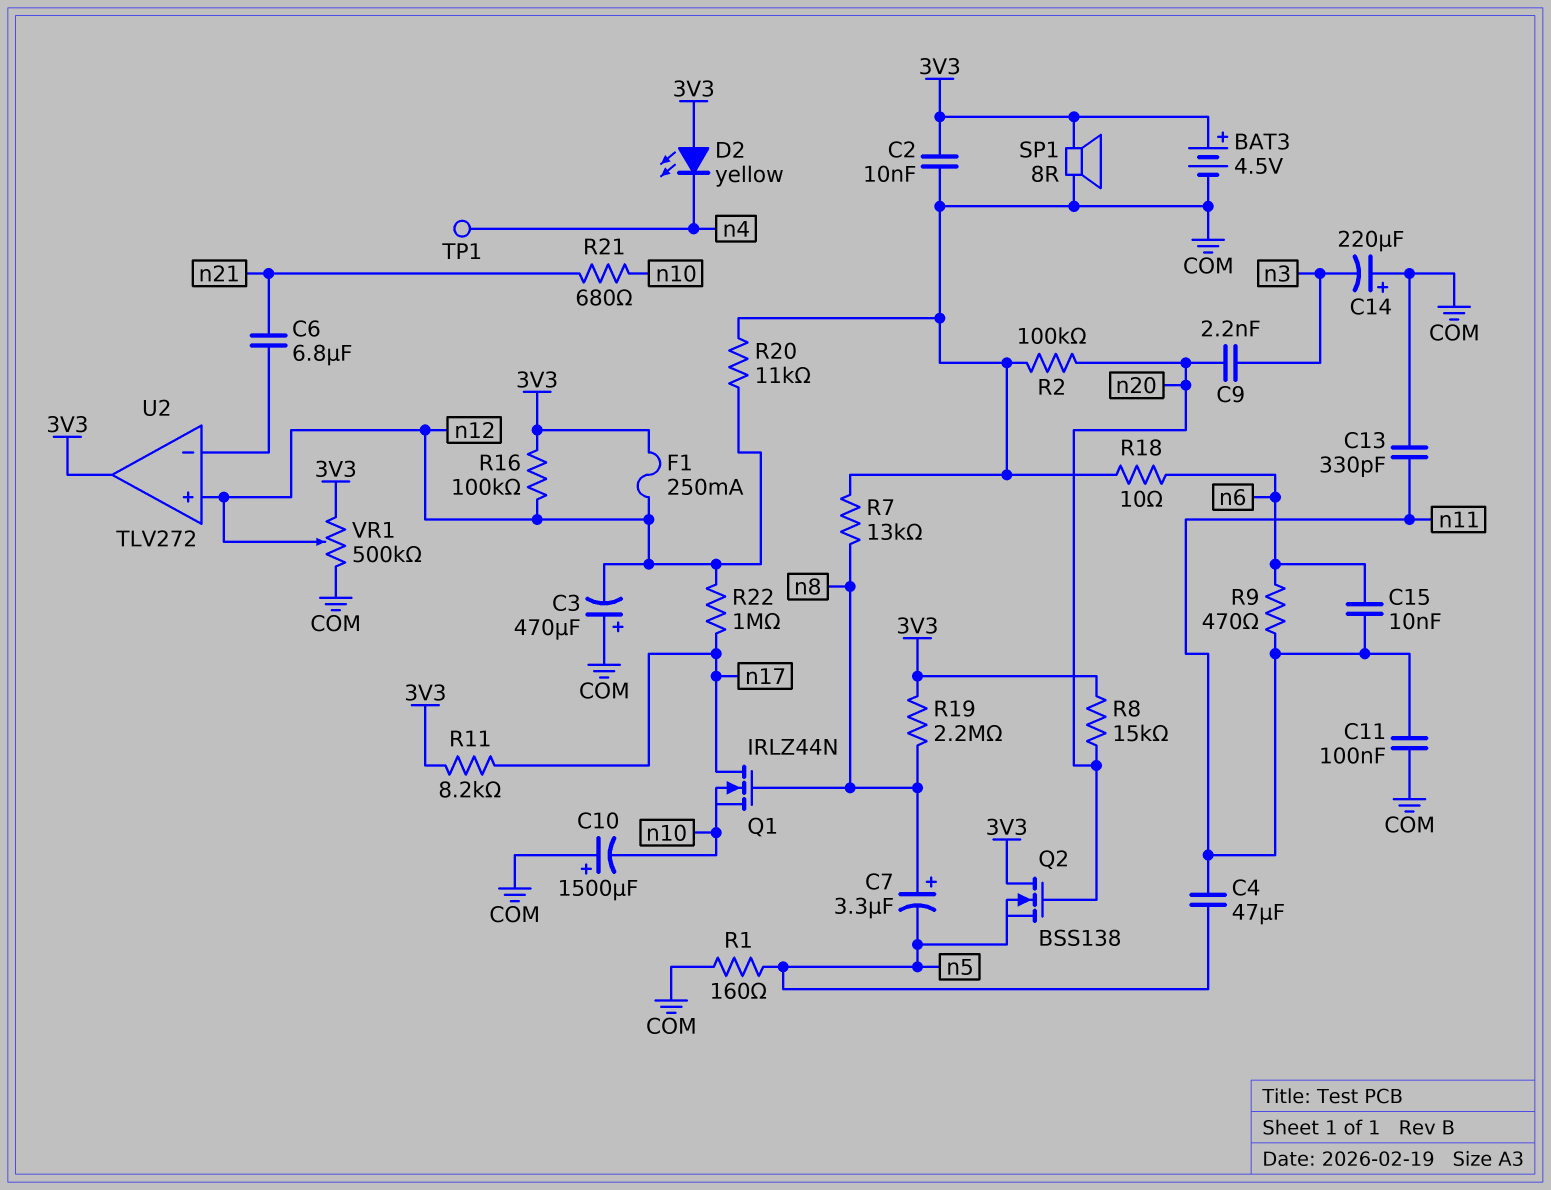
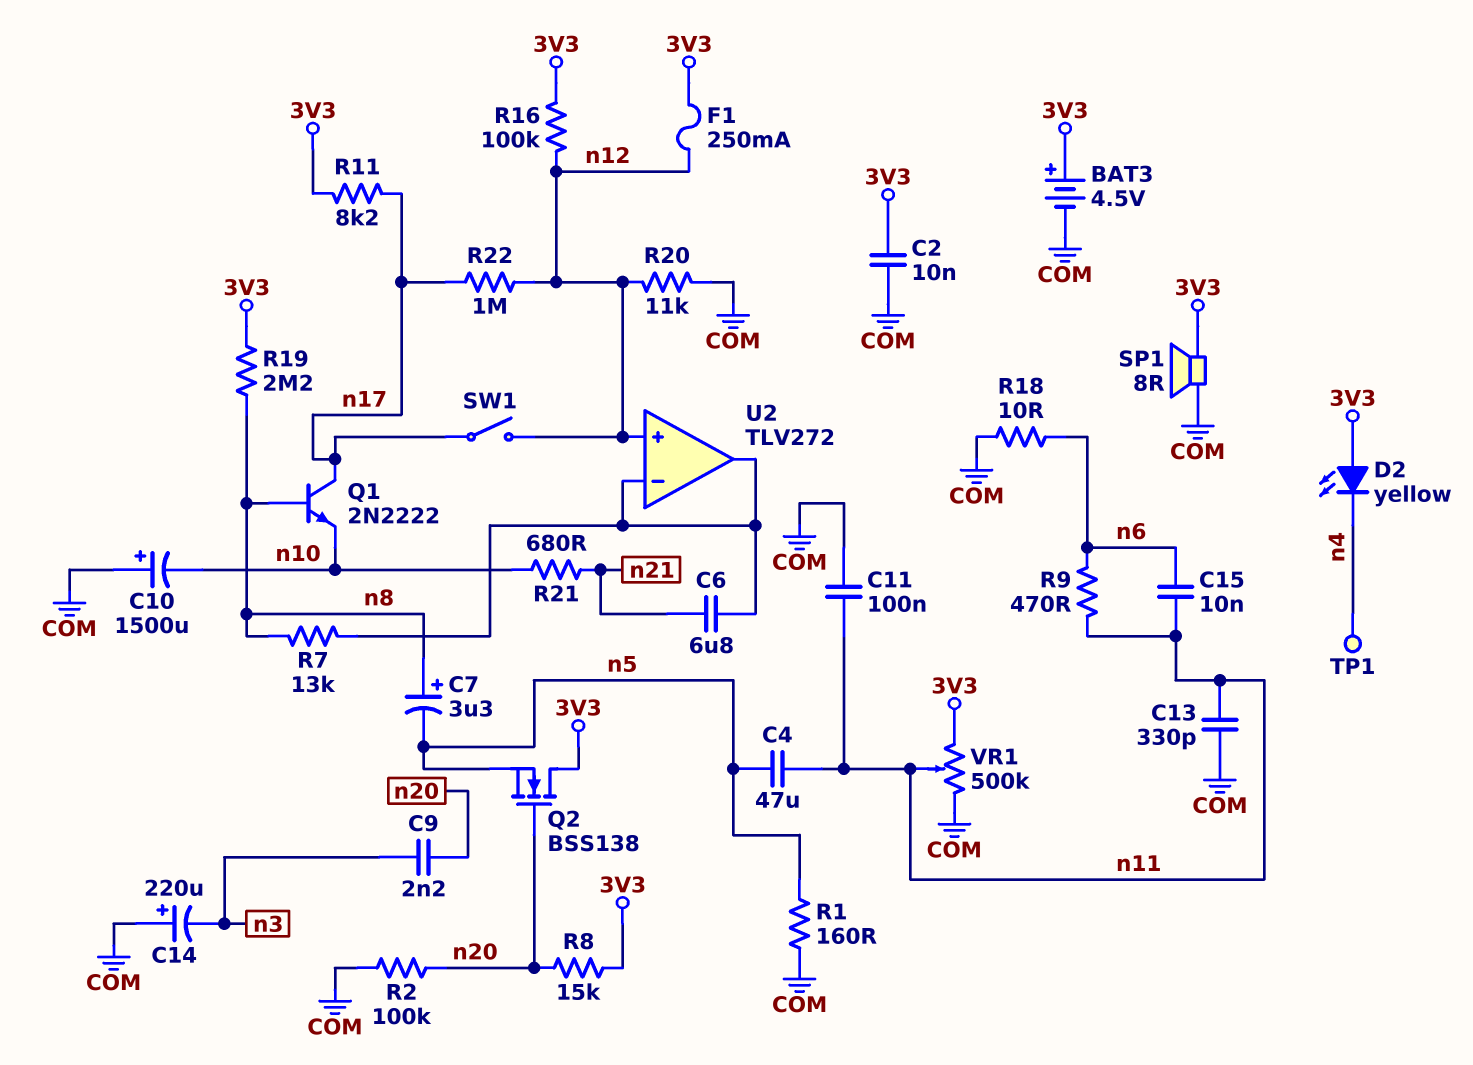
C3: 470uF (plus COM, minus n12) -> none
Q1: NMOS IRLZ44N (G n8, D n17, S n10) -> NPN 2N2222 (B n8, C n17, E n10)
R7: 13k (COM, n8) -> 13k (U2/in-, n8)
SW1: none -> switch (n12, n17)
U2 pin out: 3V3 -> U2/in-
VR1: 500k (3V3, COM, wiper n12) -> 500k (3V3, COM, wiper n11)

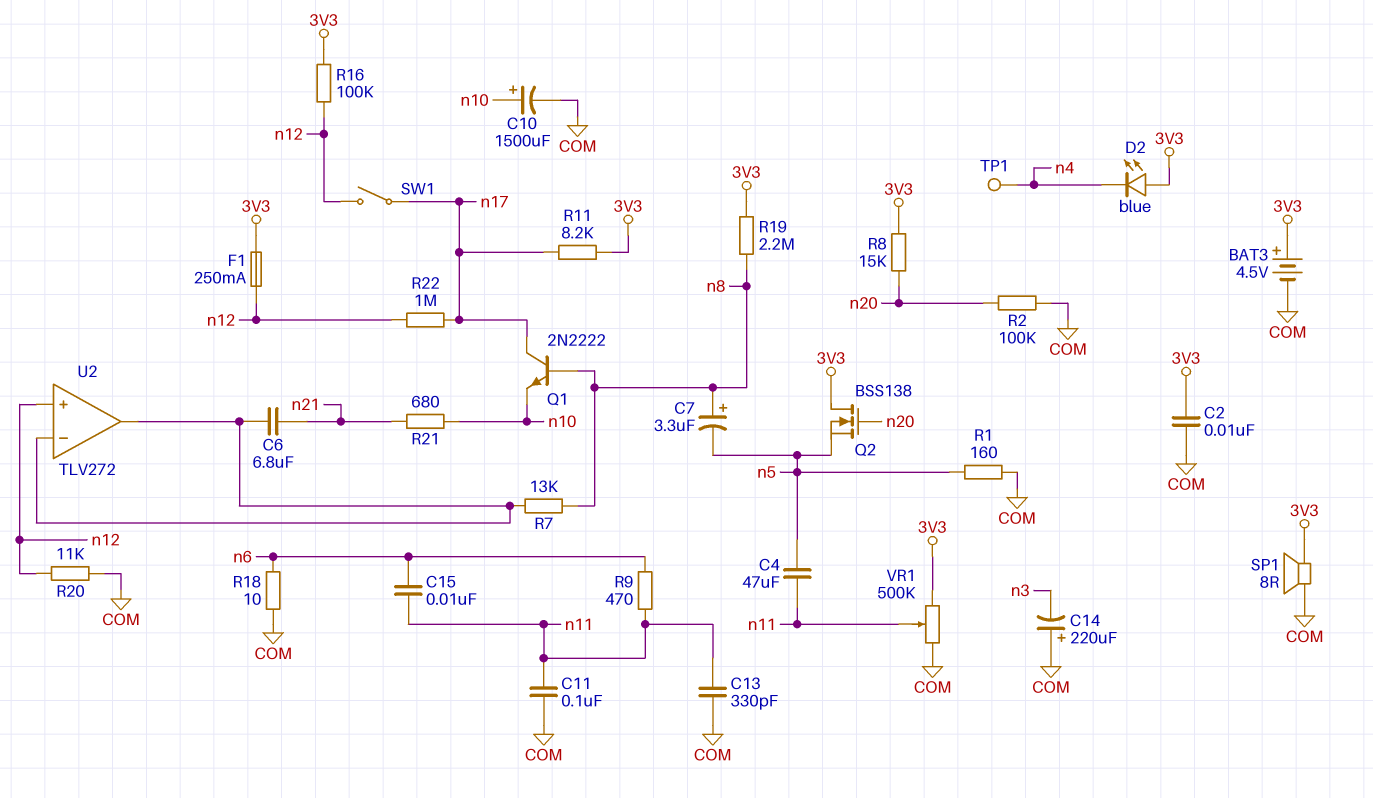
C9: 2.2nF (n3, n20) -> none
C10: 1500uF (plus COM, minus n10) -> 1500uF (plus n10, minus COM)
D2: LED yellow (A 3V3, K n4) -> LED blue (A 3V3, K n4)

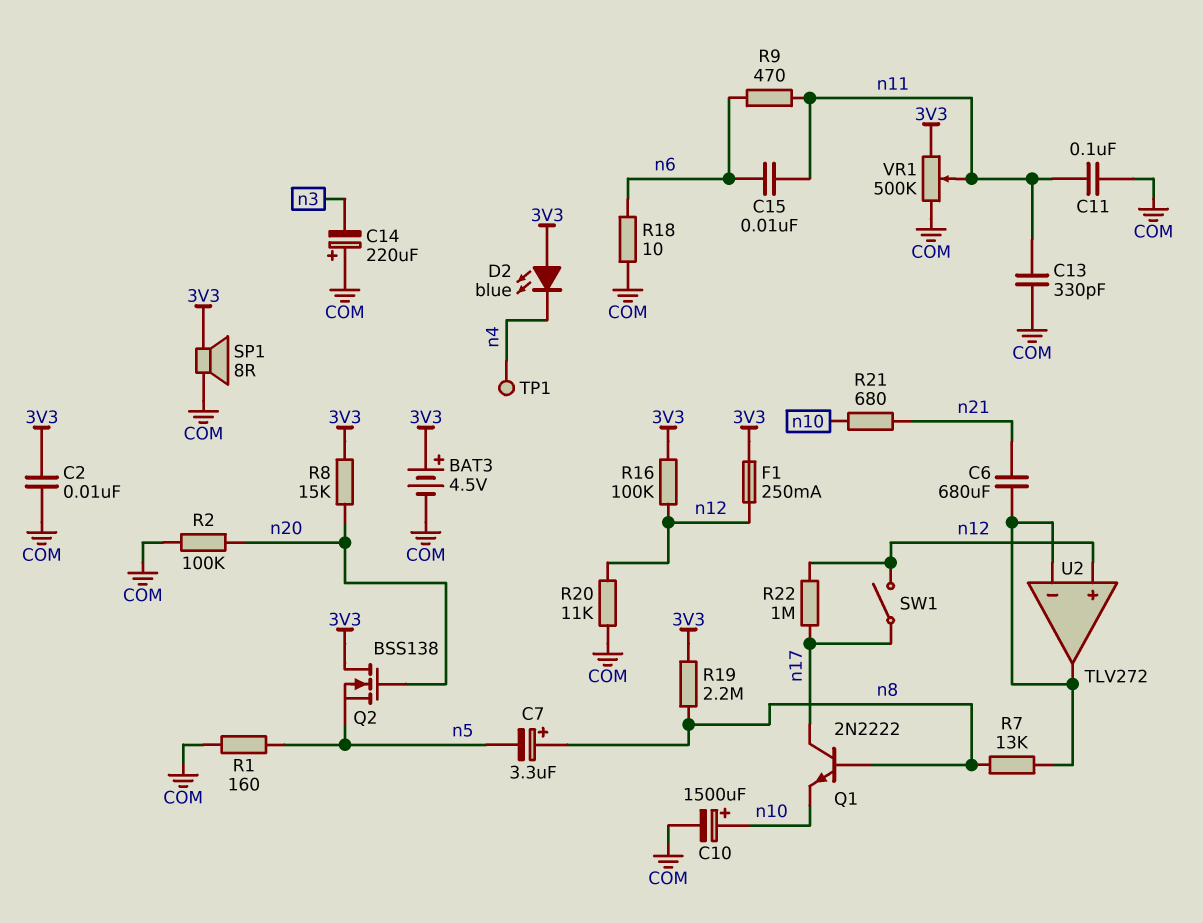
C4: 47uF (n5, n11) -> none
C6: 6.8uF (U2/in-, n21) -> 680uF (U2/in-, n21)
R11: 8.2k (3V3, n17) -> none

